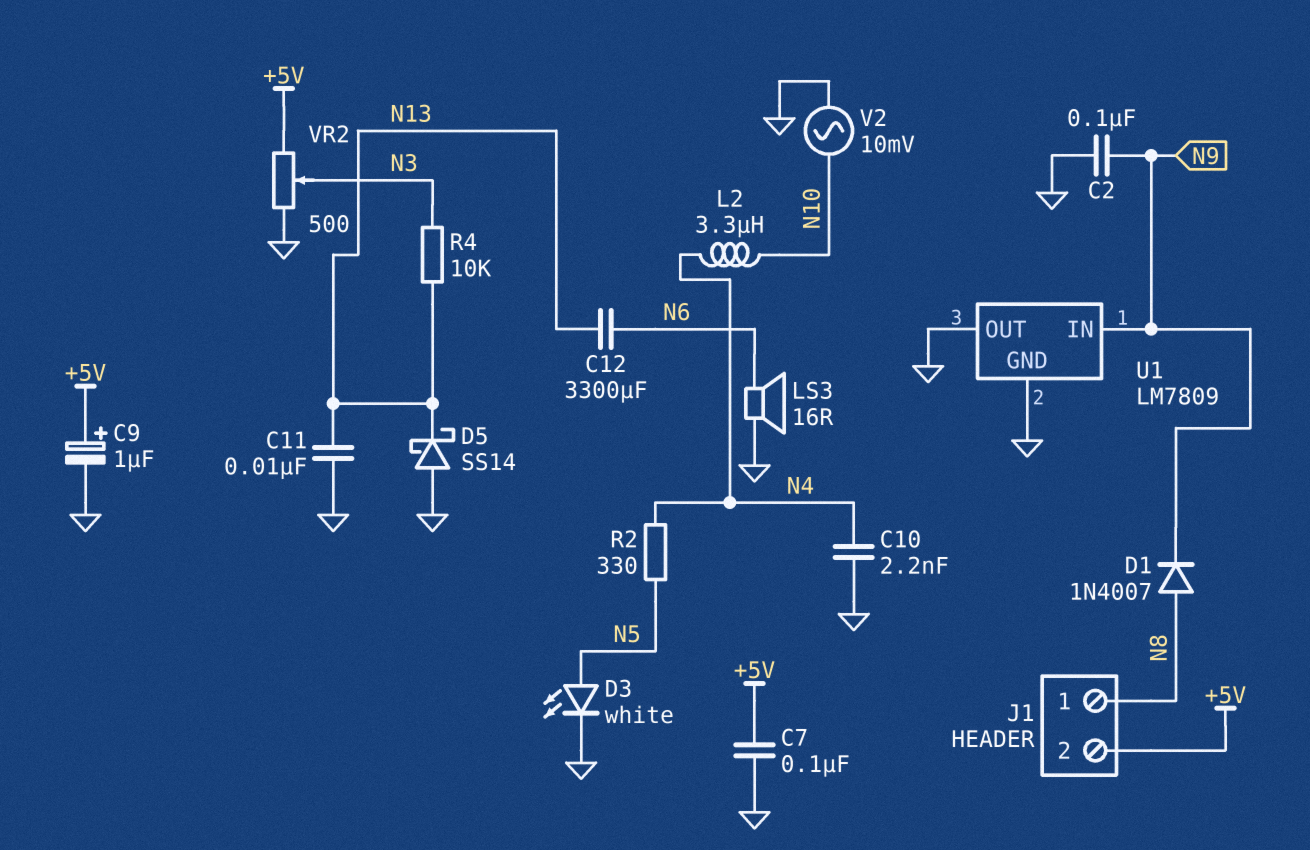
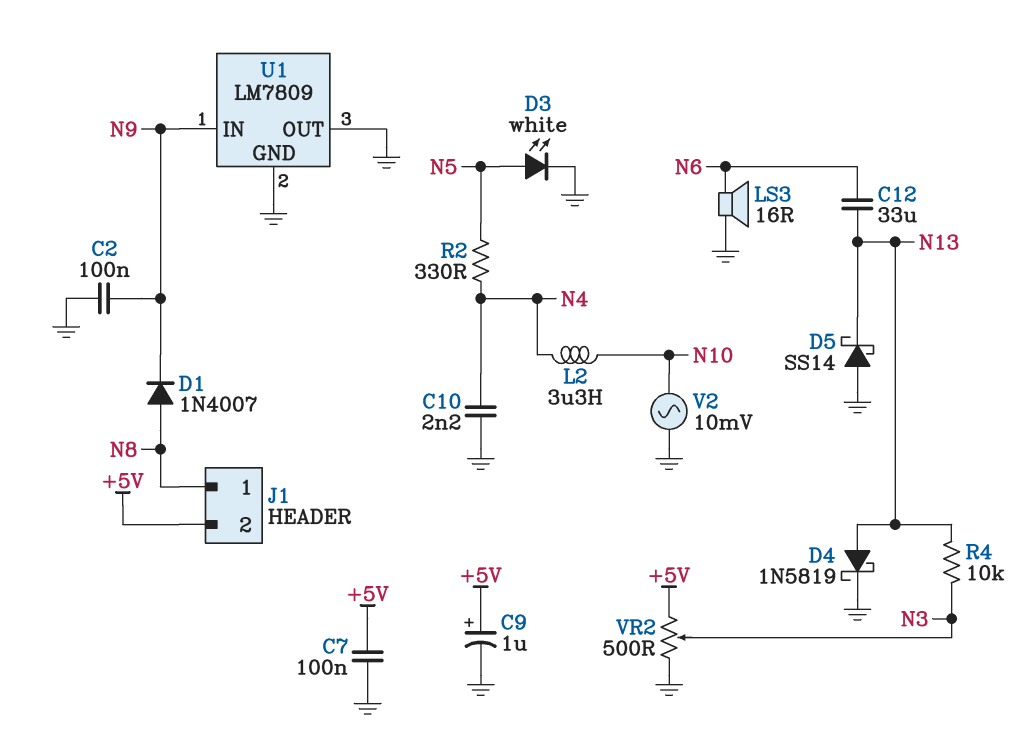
C11: 10nF (GND, N13) -> none
C12: 3300uF (N6, N13) -> 33uF (N6, N13)
D4: none -> schottky 1N5819 (A N13, K GND)

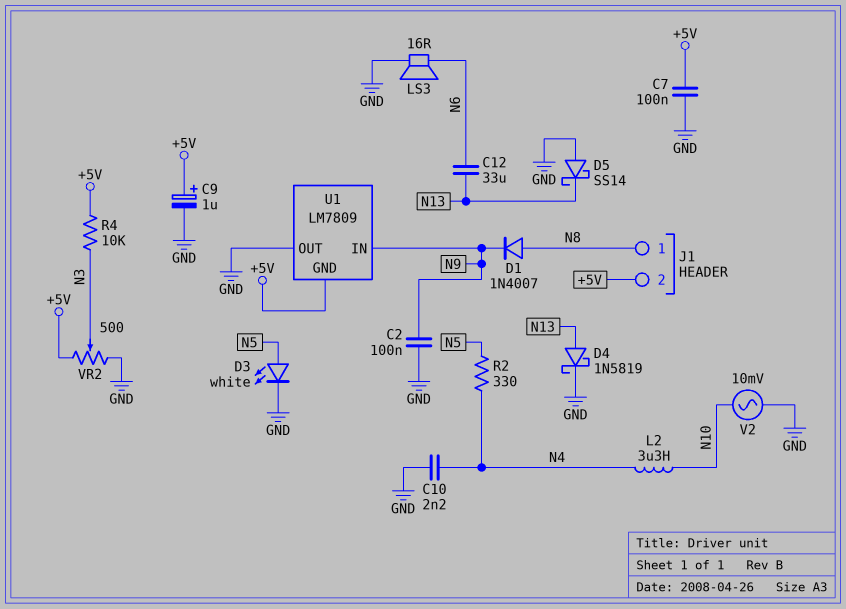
R4: 10k (N3, N13) -> 10k (+5V, N3)
U1 pin GND: GND -> +5V

